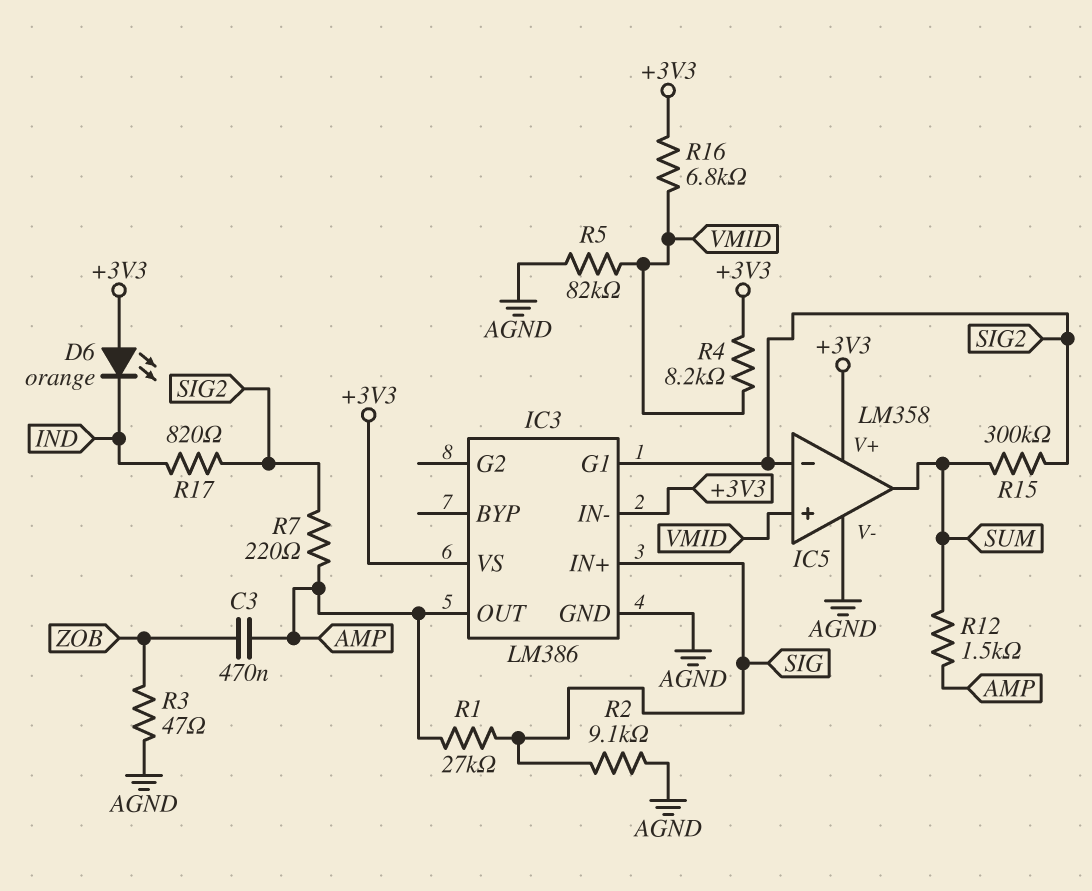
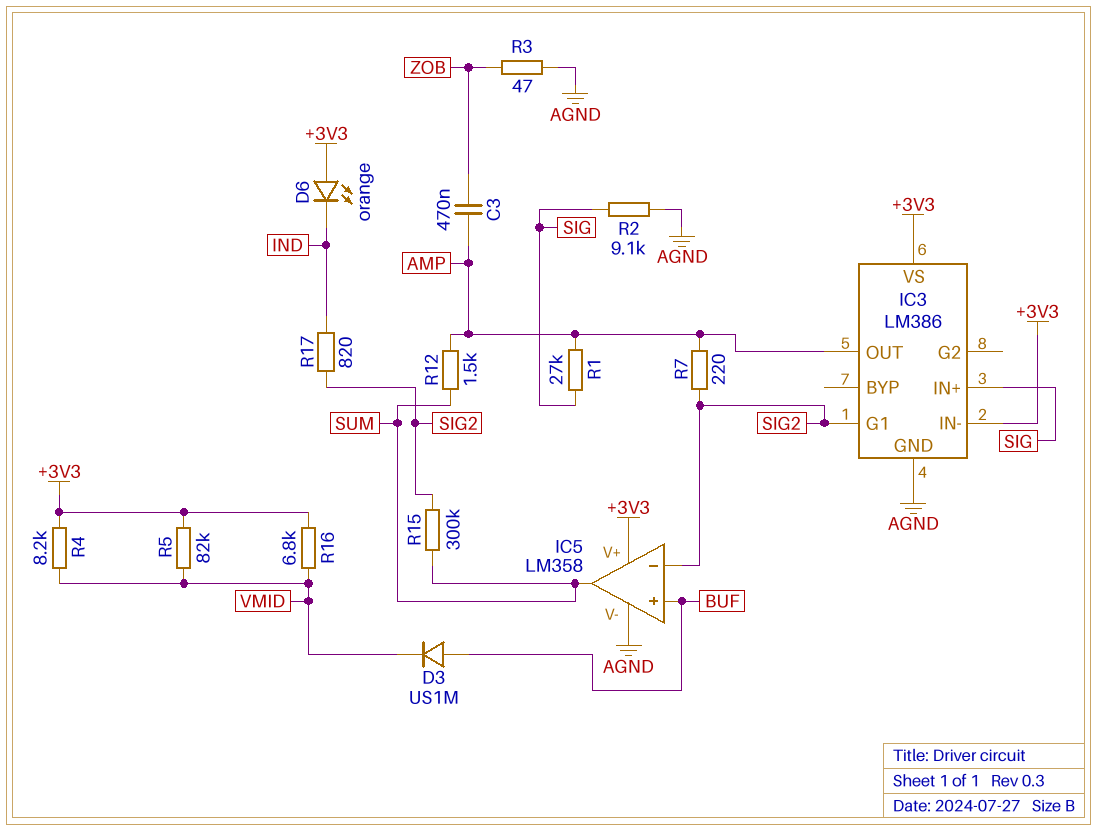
D3: none -> diode US1M (A BUF, K VMID)
IC5 pin in+: VMID -> BUF
R5: 82k (AGND, VMID) -> 82k (+3V3, VMID)

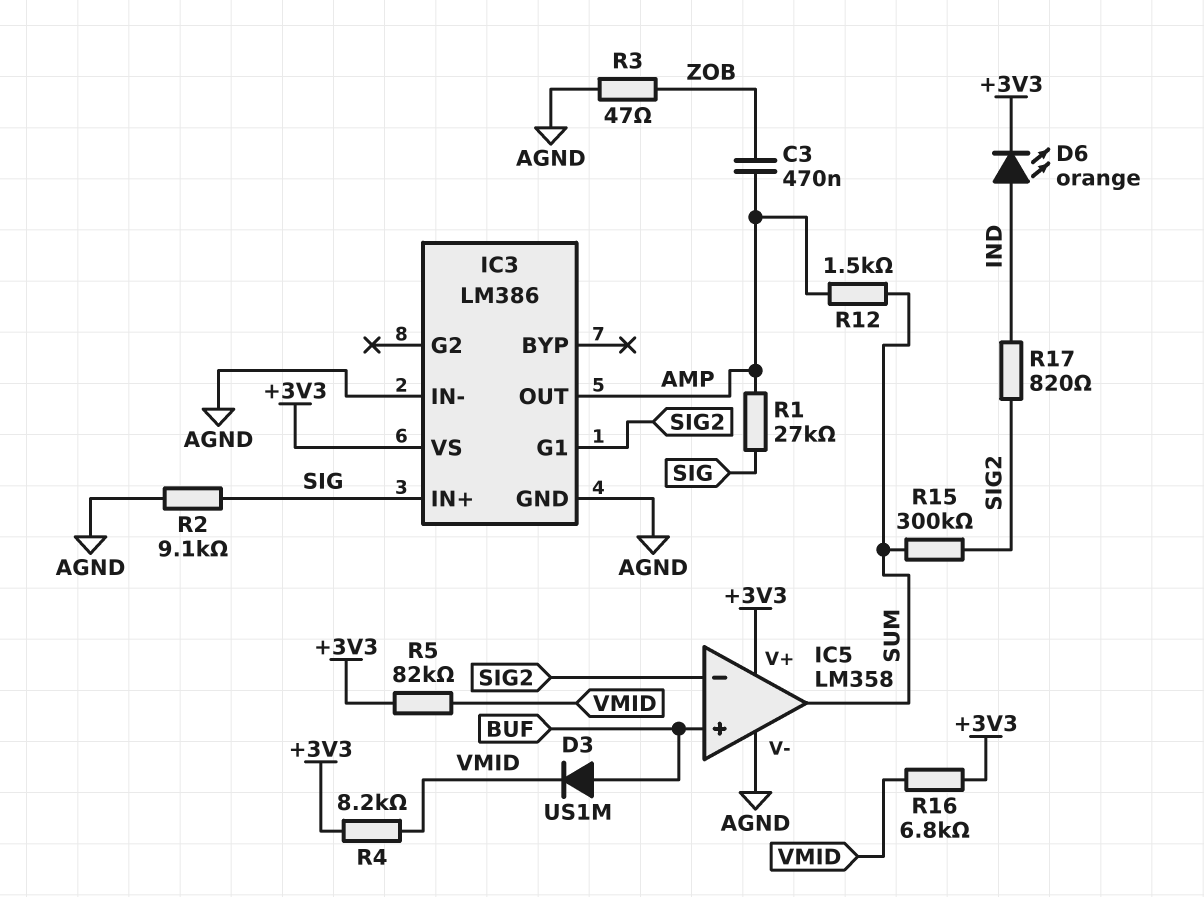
D6: LED orange (A +3V3, K IND) -> LED orange (A IND, K +3V3)
IC3 pin IN-: +3V3 -> AGND
R7: 220 (AMP, SIG2) -> none

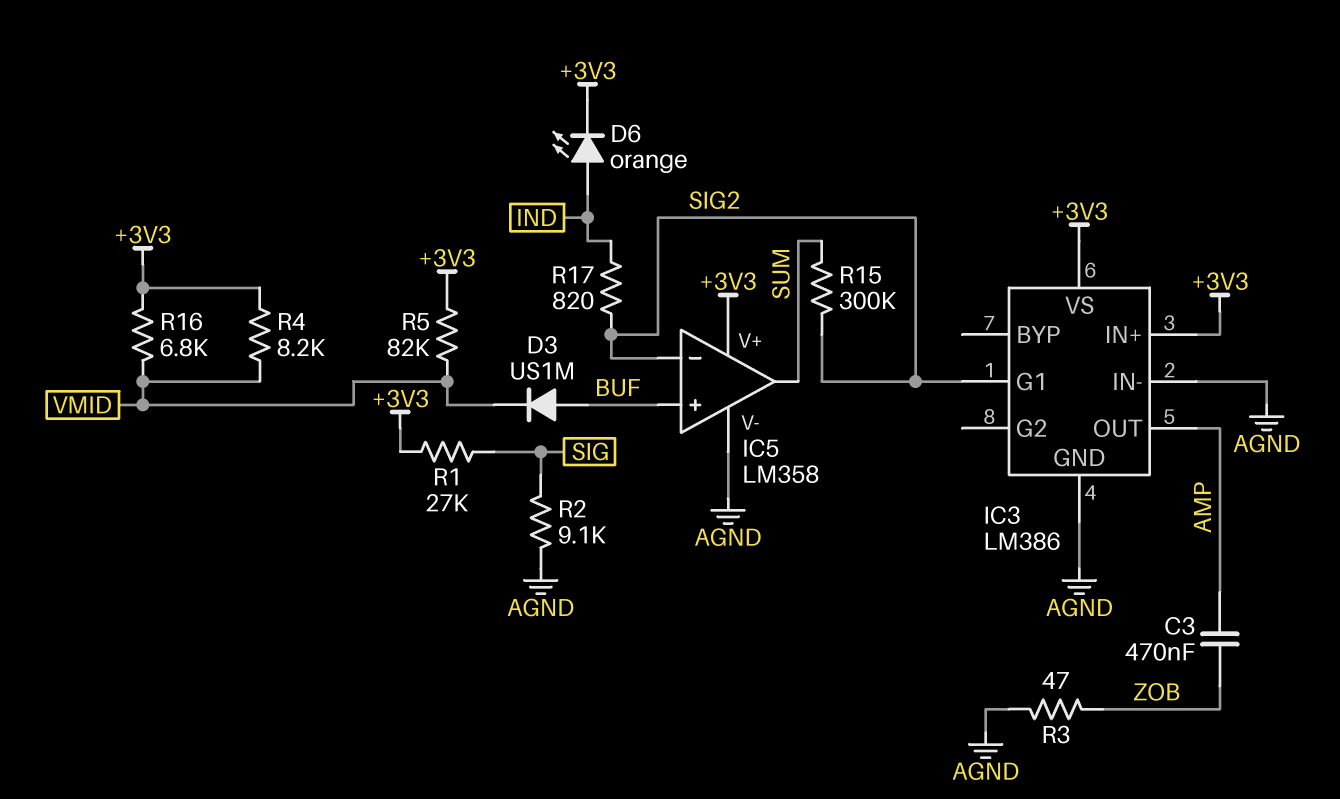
IC3 pin IN+: SIG -> +3V3
R1: 27k (AMP, SIG) -> 27k (+3V3, SIG)
R12: 1.5k (AMP, SUM) -> none

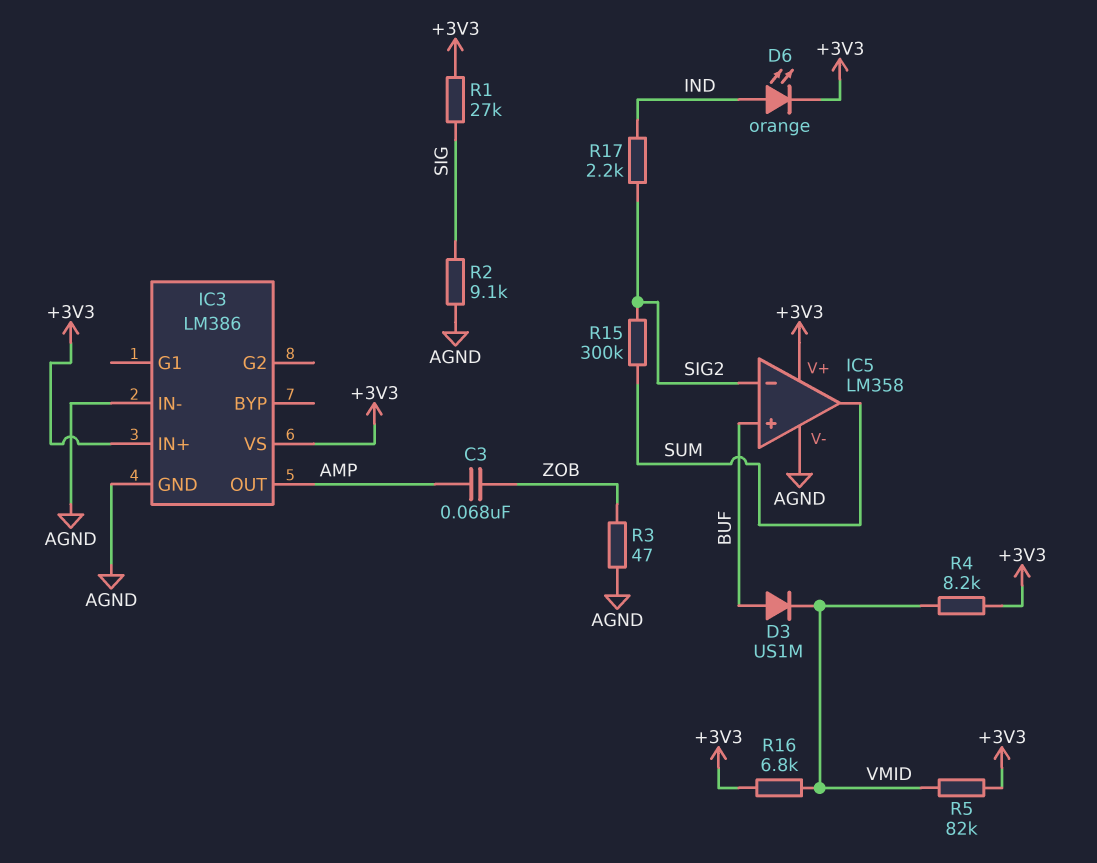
C3: 470nF (AMP, ZOB) -> 68nF (AMP, ZOB)
IC3 pin G1: SIG2 -> none
R17: 820 (IND, SIG2) -> 2.2k (IND, SIG2)

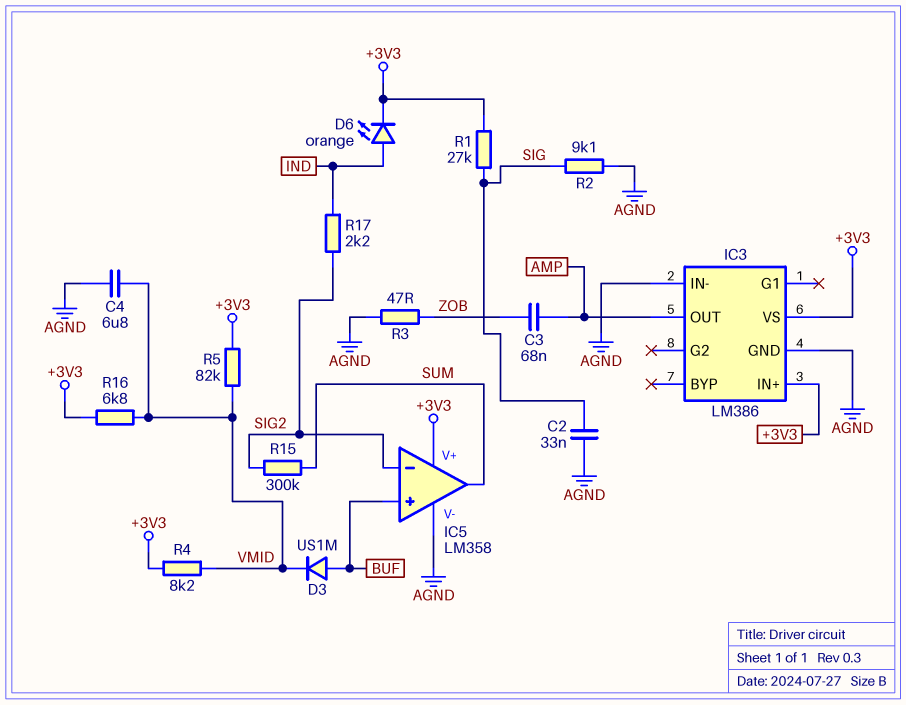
C2: none -> 33nF (AGND, SIG)
C4: none -> 6.8uF (AGND, VMID)

